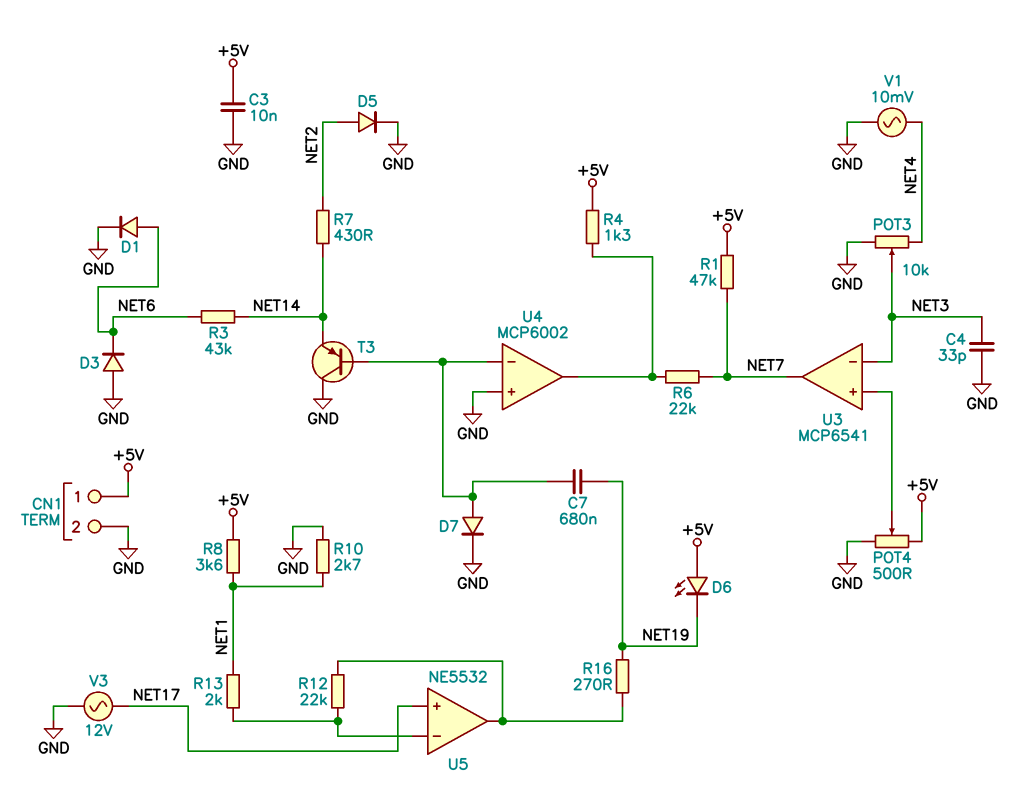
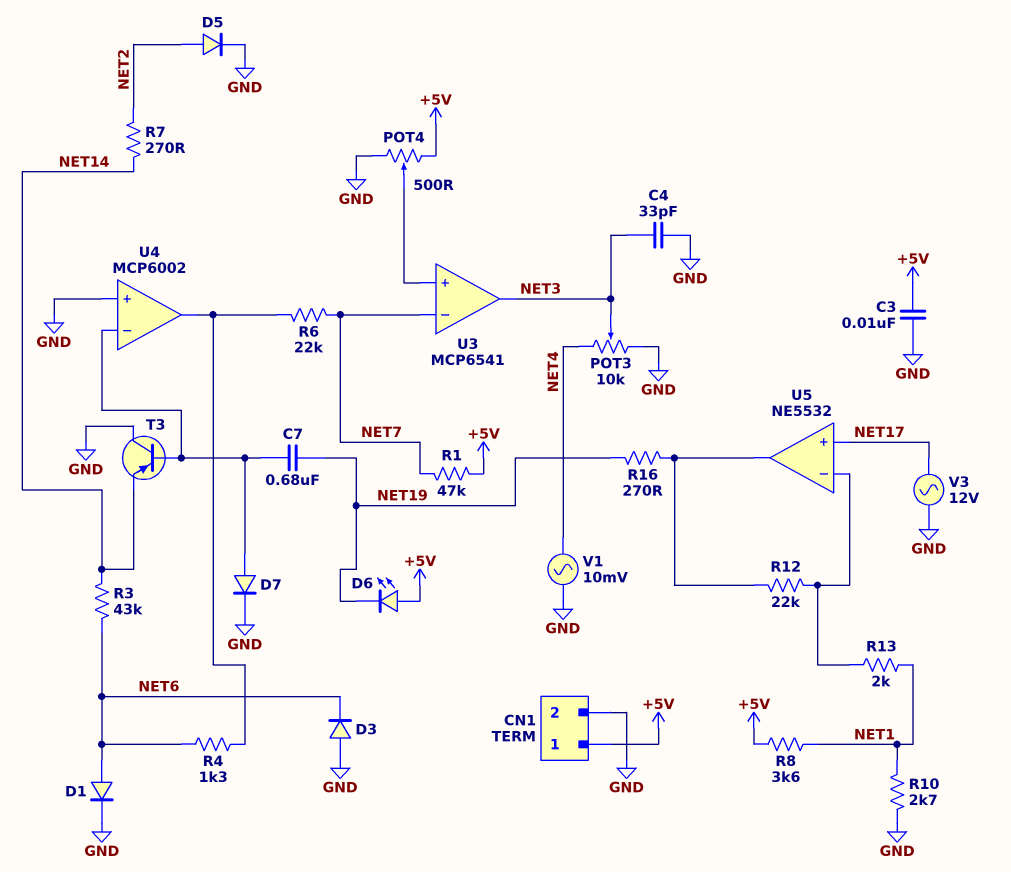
R4: 1.3k (+5V, U4/out) -> 1.3k (NET6, U4/out)
R7: 430 (NET2, NET14) -> 270 (NET2, NET14)
U3 pin in-: NET3 -> NET7
U3 pin out: NET7 -> NET3

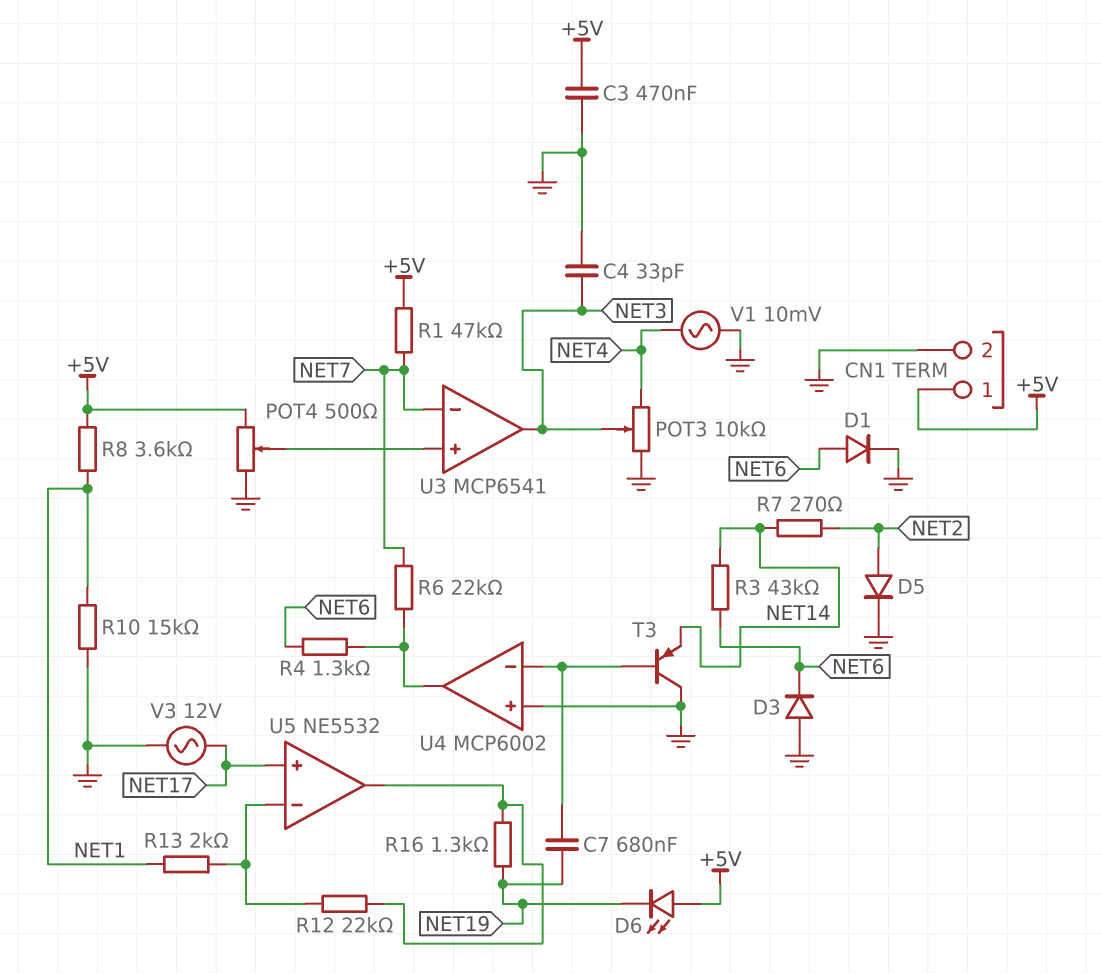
C3: 10nF (+5V, GND) -> 470nF (+5V, GND)
D7: diode (A U4/in-, K GND) -> none
R10: 2.7k (GND, NET1) -> 15k (GND, NET1)
R16: 270 (NET19, U5/out) -> 1.3k (NET19, U5/out)

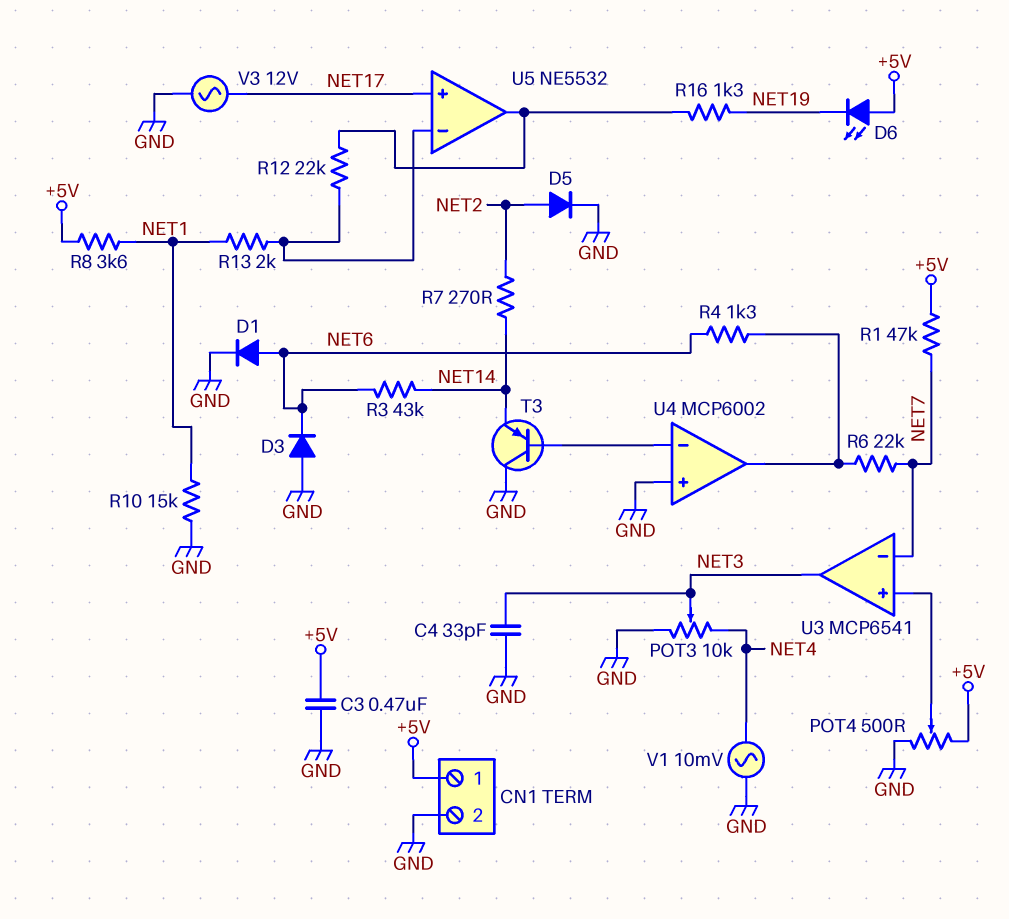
C7: 680nF (NET19, U4/in-) -> none

